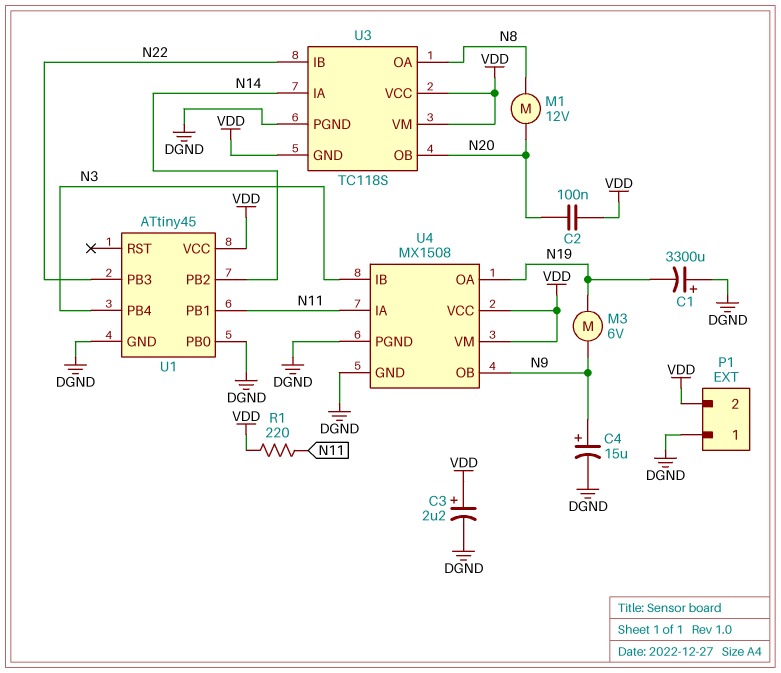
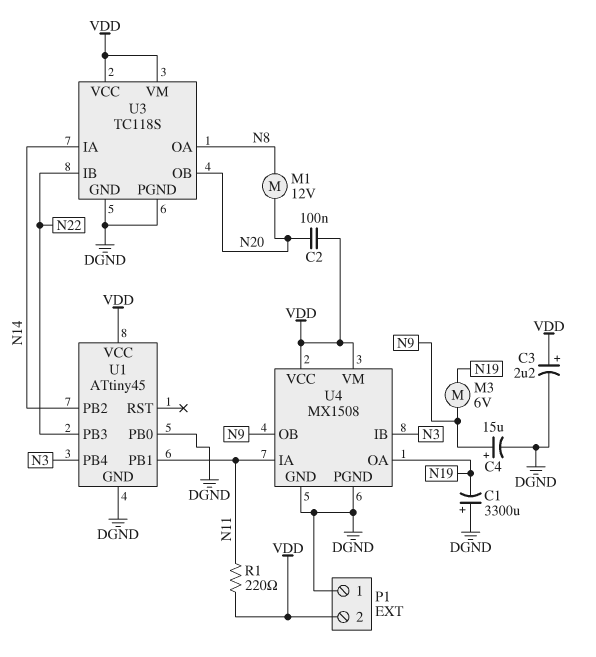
U3 pin GND: VDD -> DGND

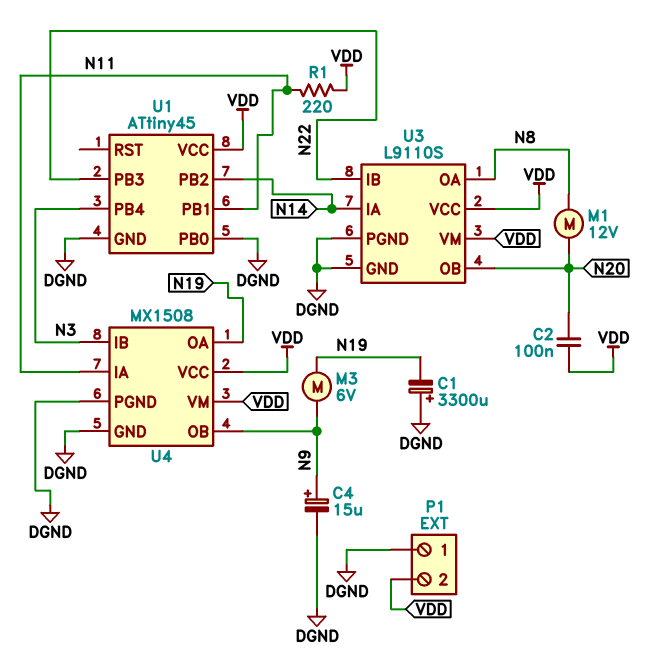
C3: 2.2uF (plus VDD, minus DGND) -> none
U3: TC118S -> L9110S

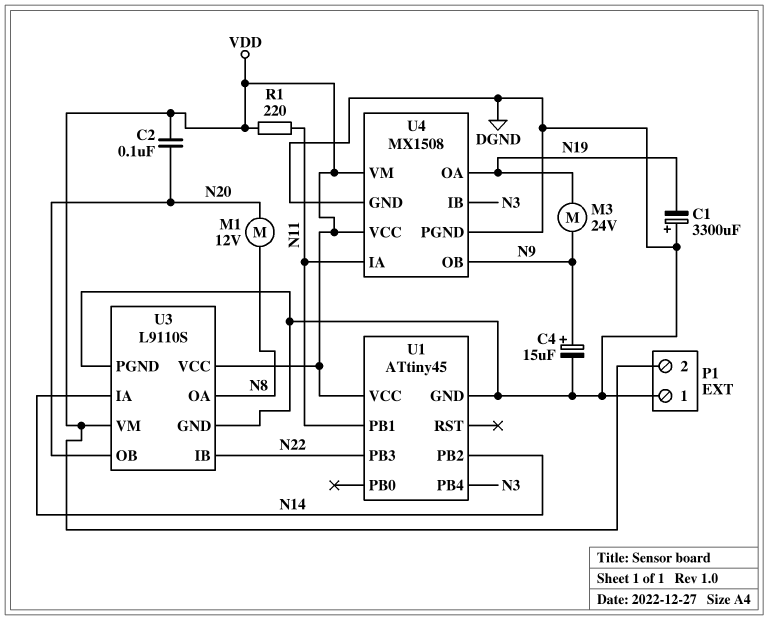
M3: motor 6V (N9, N19) -> motor 24V (N9, N19)
U1 pin PB0: DGND -> none

